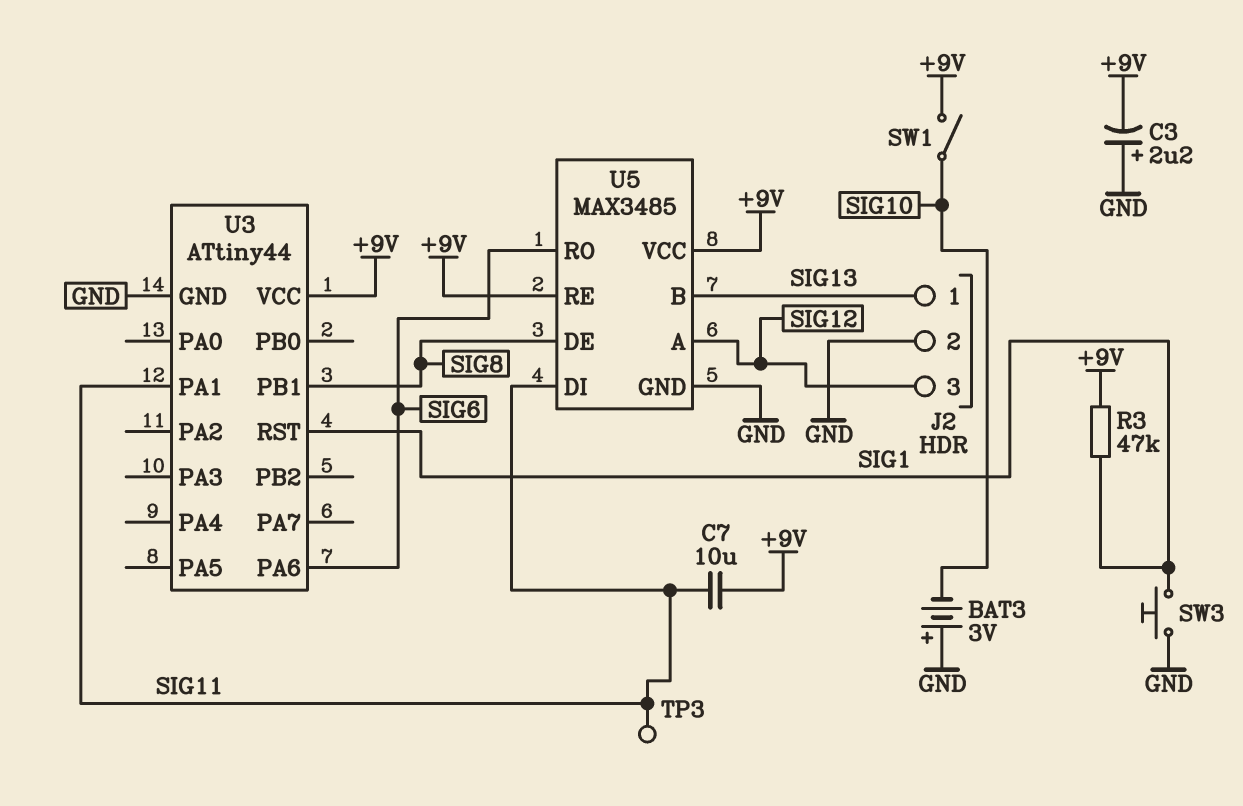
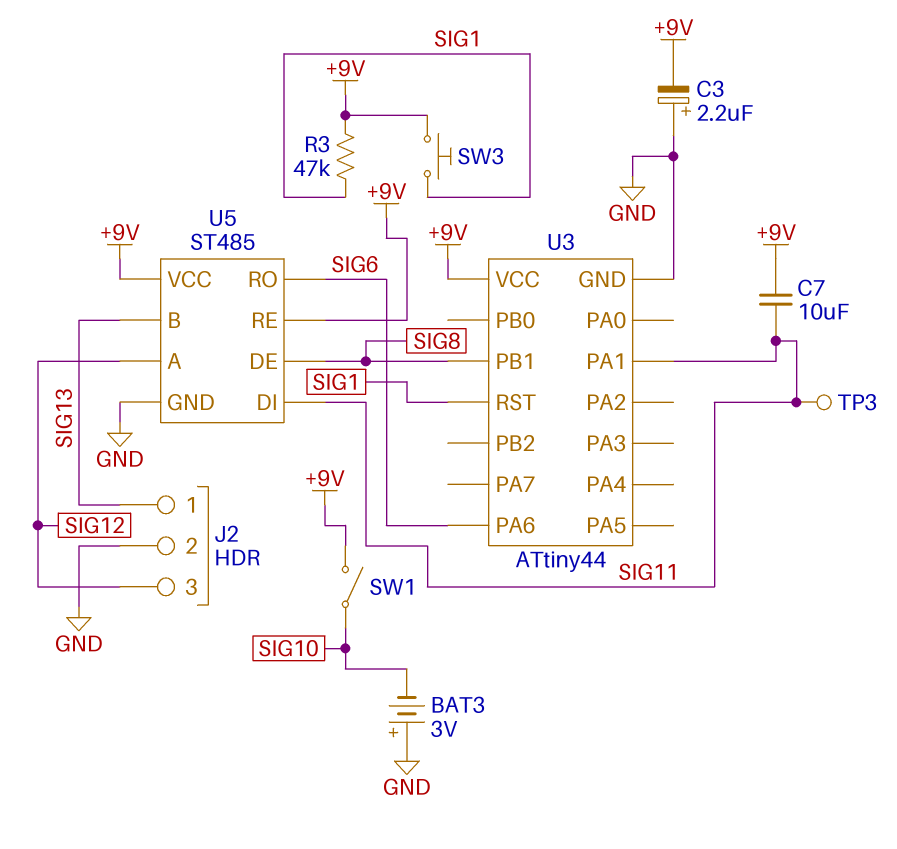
SW3: button (GND, SIG1) -> button (+9V, SIG1)
U5: MAX3485 -> ST485

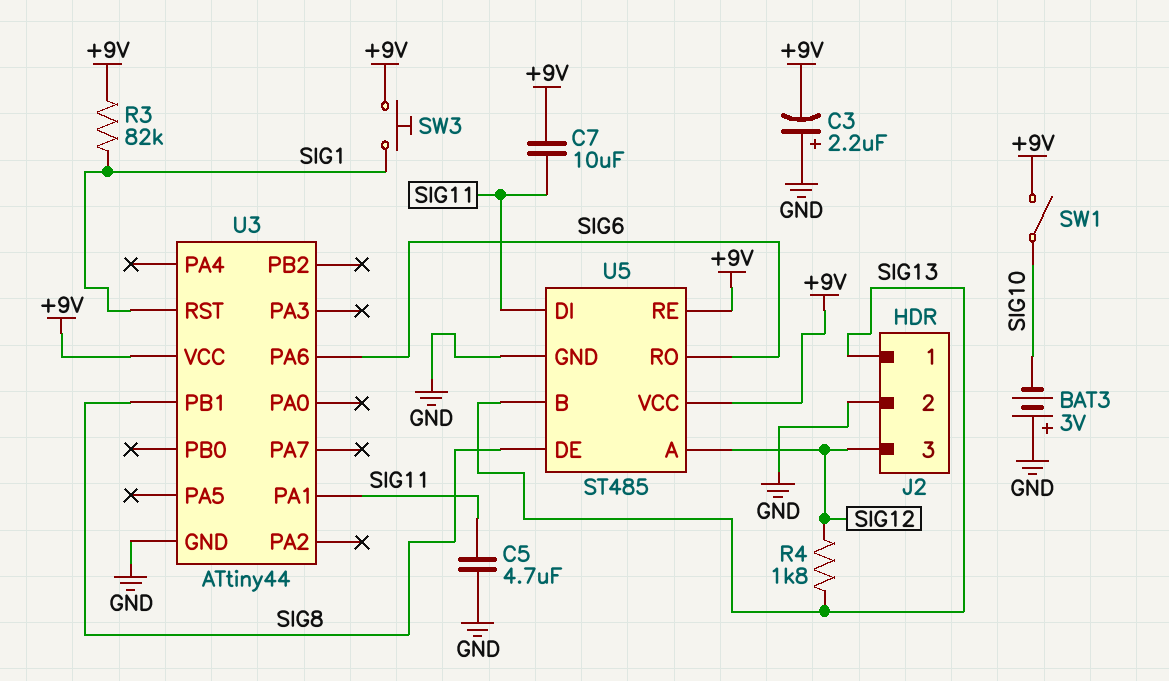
C5: none -> 4.7uF (GND, SIG11)
R3: 47k (+9V, SIG1) -> 82k (+9V, SIG1)
R4: none -> 1.8k (SIG12, SIG13)
TP3: test point (SIG11) -> none

